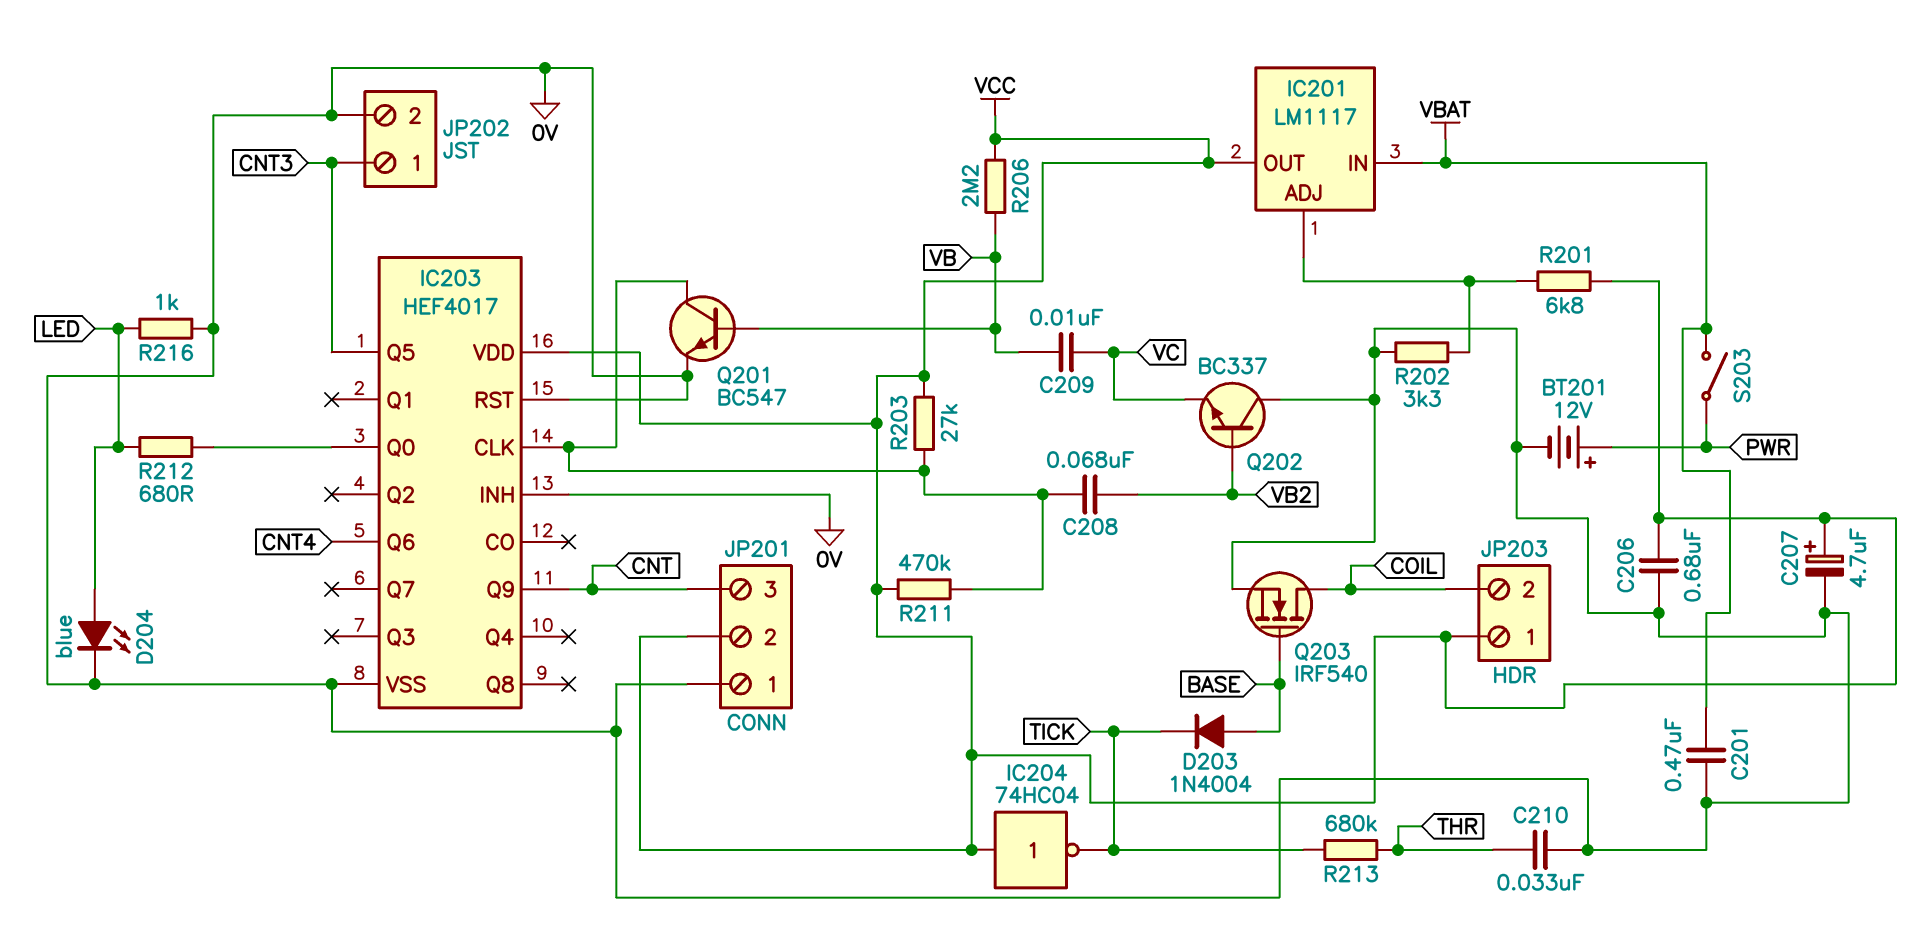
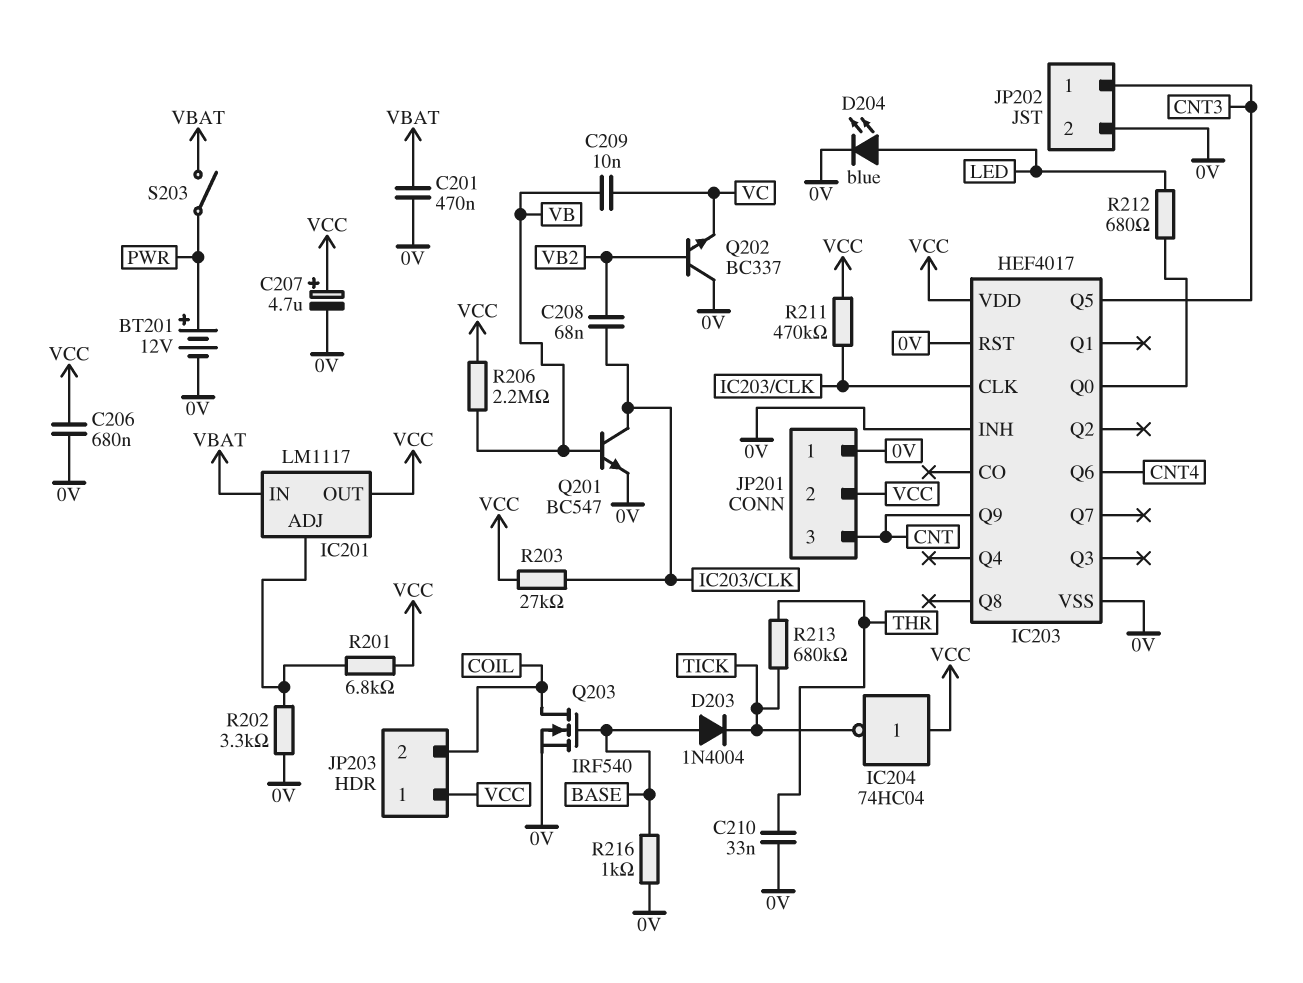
R216: 1k (0V, LED) -> 1k (0V, BASE)

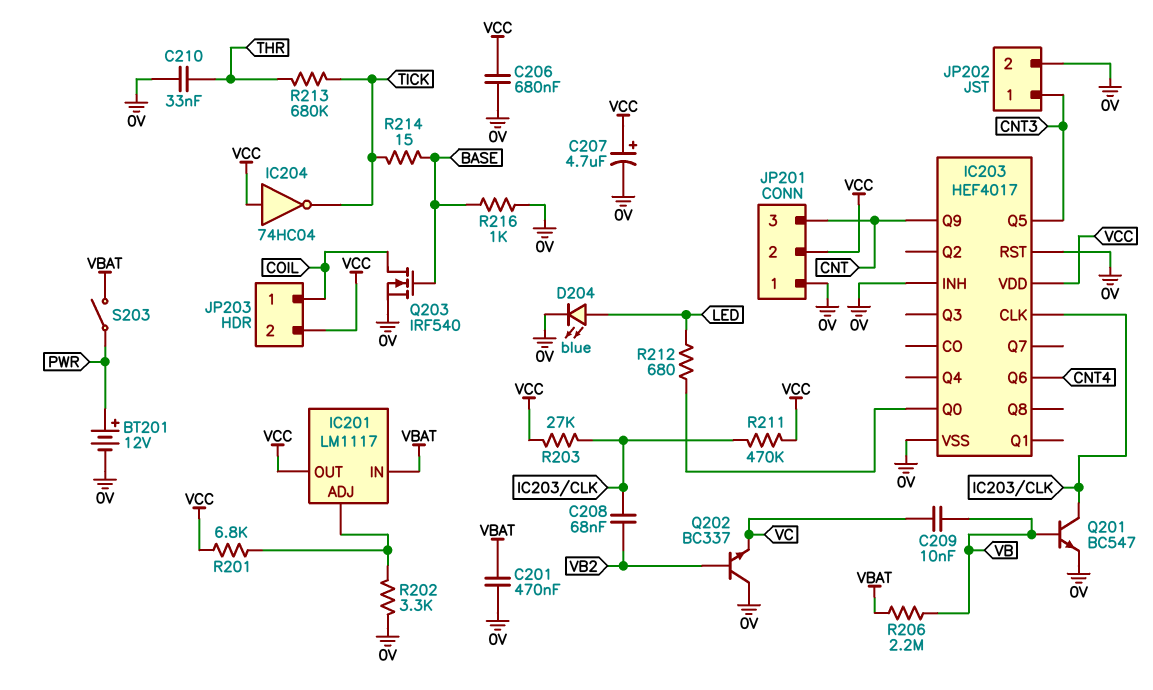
D203: diode 1N4004 (A BASE, K TICK) -> none
JP203 pin 1: VCC -> COIL
JP203 pin 2: COIL -> VCC
R206: 2.2M (VB, VCC) -> 2.2M (VB, VBAT)
R214: none -> 15 (BASE, TICK)

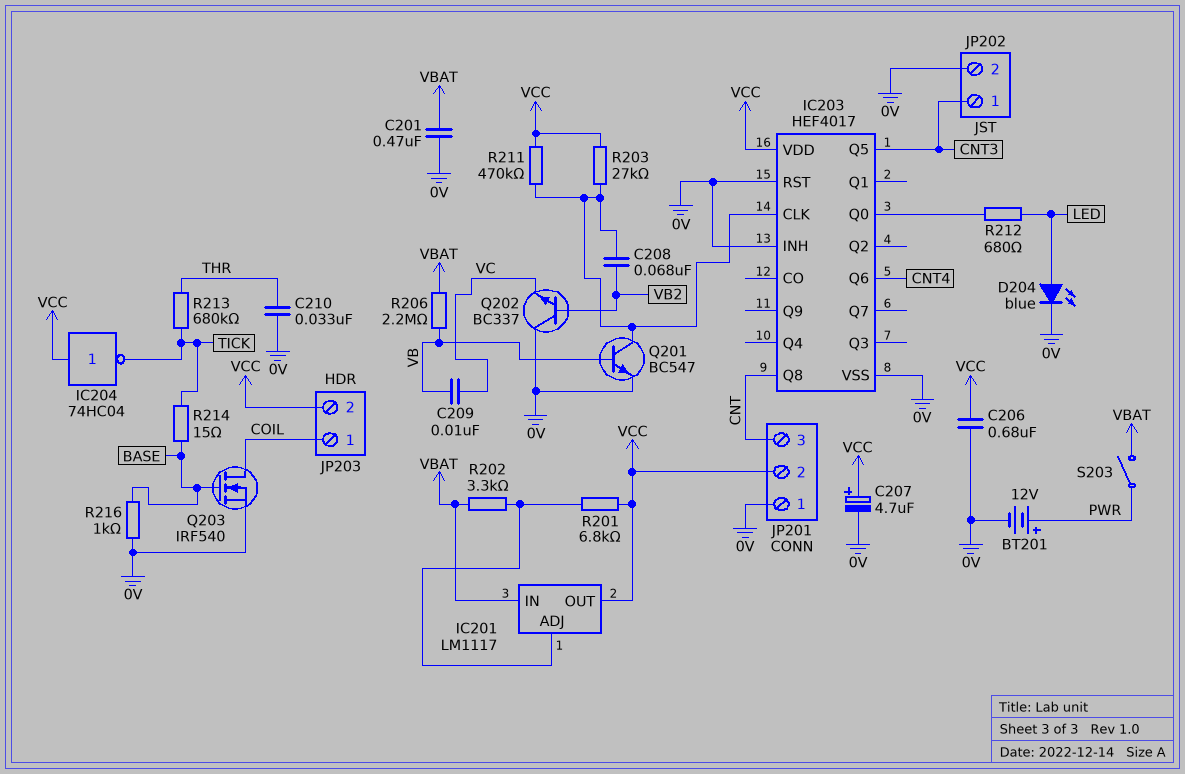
IC203 pin Q8: none -> CNT
IC203 pin Q9: CNT -> none
R202: 3.3k (0V, IC201/ADJ) -> 3.3k (IC201/ADJ, VBAT)

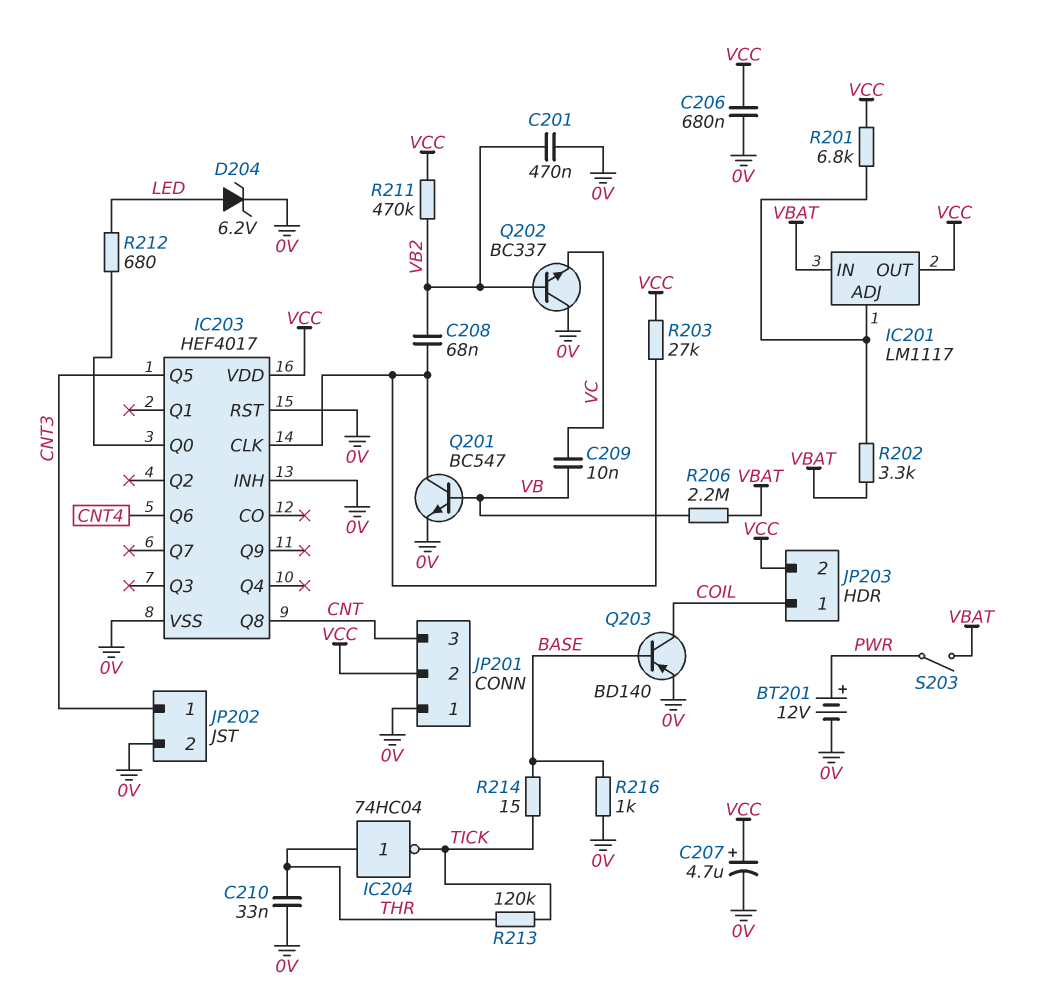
C201: 470nF (0V, VBAT) -> 470nF (0V, VB2)
D204: LED blue (A LED, K 0V) -> zener 6.2V (A LED, K 0V)
IC204: NOT 74HC04 (in VCC, out TICK) -> NOT 74HC04 (in THR, out TICK)
Q203: NMOS IRF540 (G BASE, D COIL, S 0V) -> PNP BD140 (B BASE, C COIL, E 0V)
R211: 470k (IC203/CLK, VCC) -> 470k (VB2, VCC)
R213: 680k (THR, TICK) -> 120k (THR, TICK)

